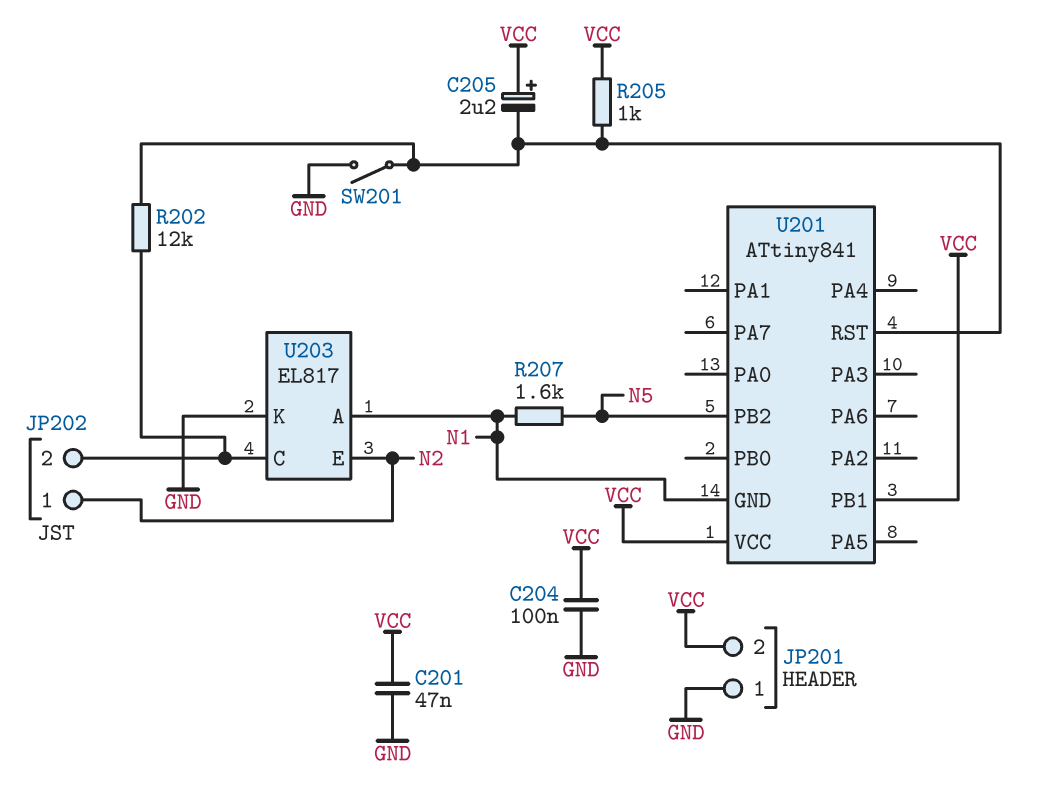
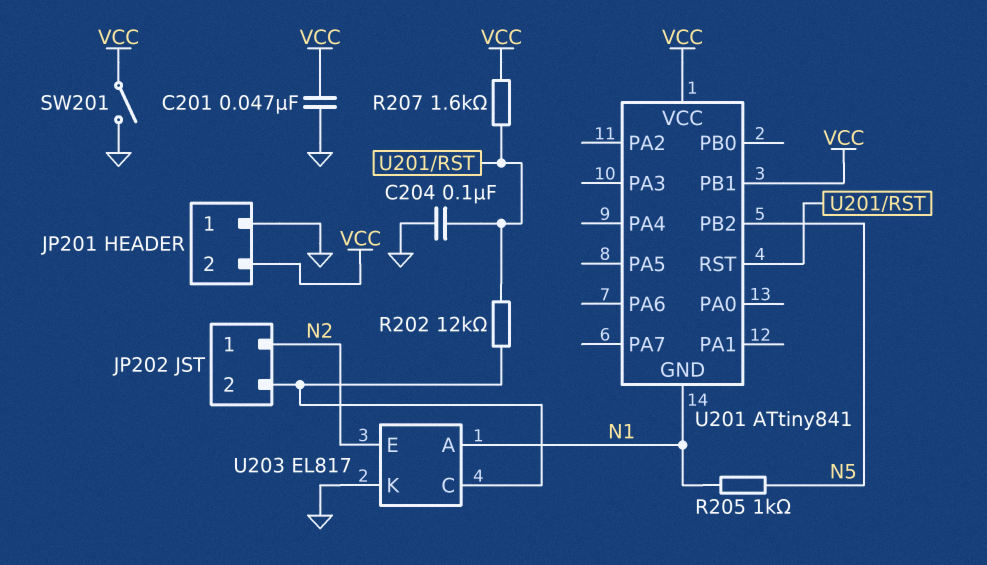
C204: 100nF (GND, VCC) -> 100nF (GND, U201/RST)
C205: 2.2uF (plus VCC, minus U201/RST) -> none
R205: 1k (U201/RST, VCC) -> 1k (N1, N5)
R207: 1.6k (N1, N5) -> 1.6k (U201/RST, VCC)
SW201: switch (GND, U201/RST) -> switch (GND, VCC)

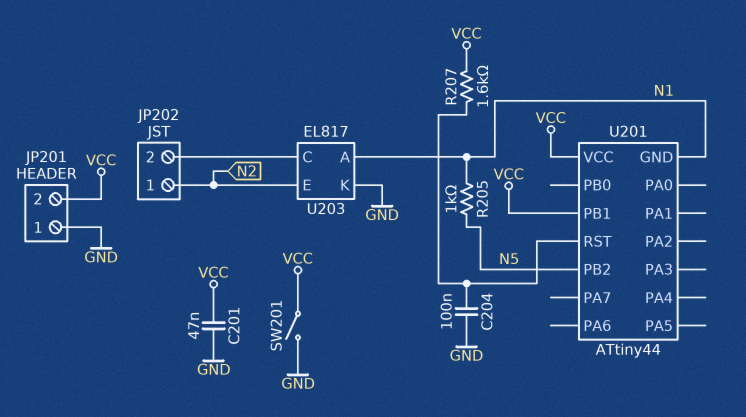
R202: 12k (JP202/2, U201/RST) -> none
U201: ATtiny841 -> ATtiny44

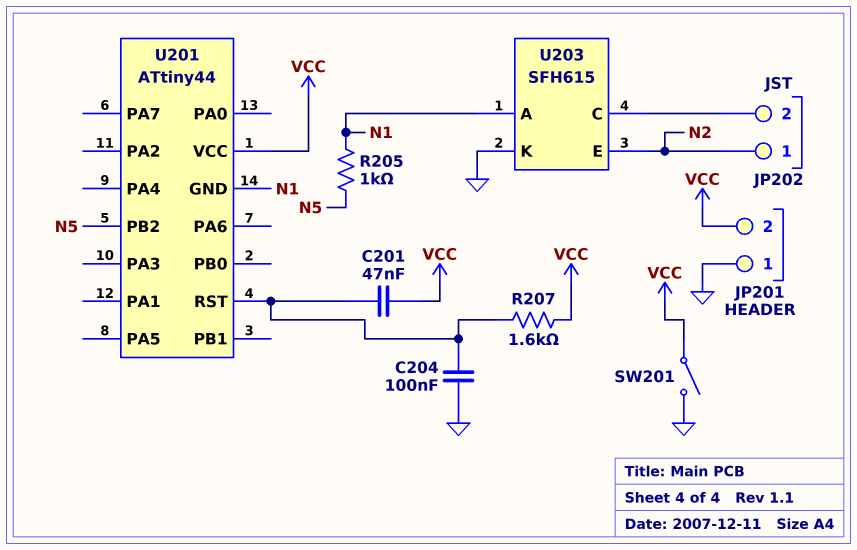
C201: 47nF (GND, VCC) -> 47nF (U201/RST, VCC)
U201 pin PB1: VCC -> none
U203: EL817 -> SFH615

